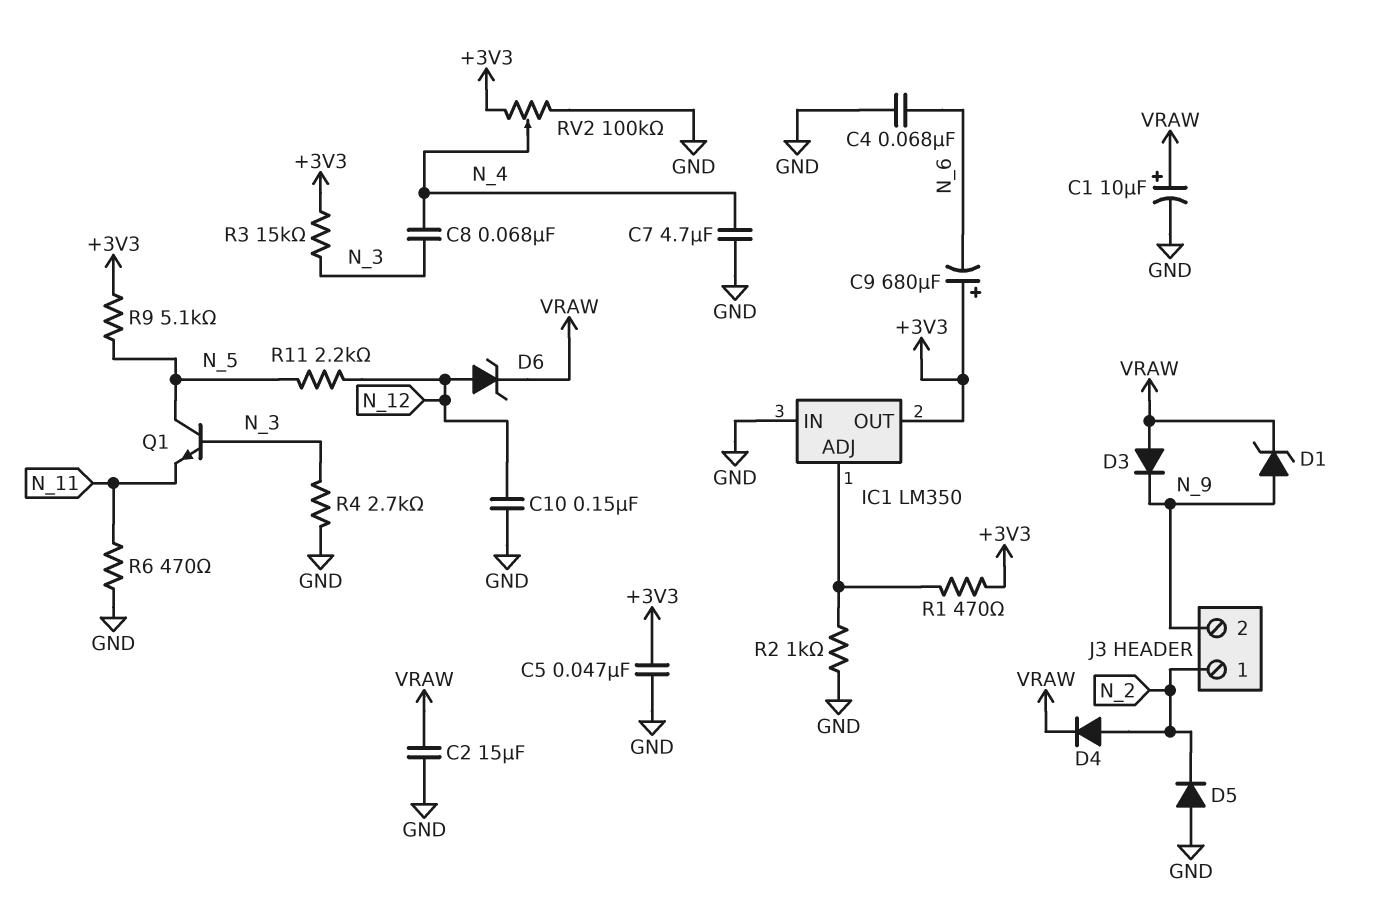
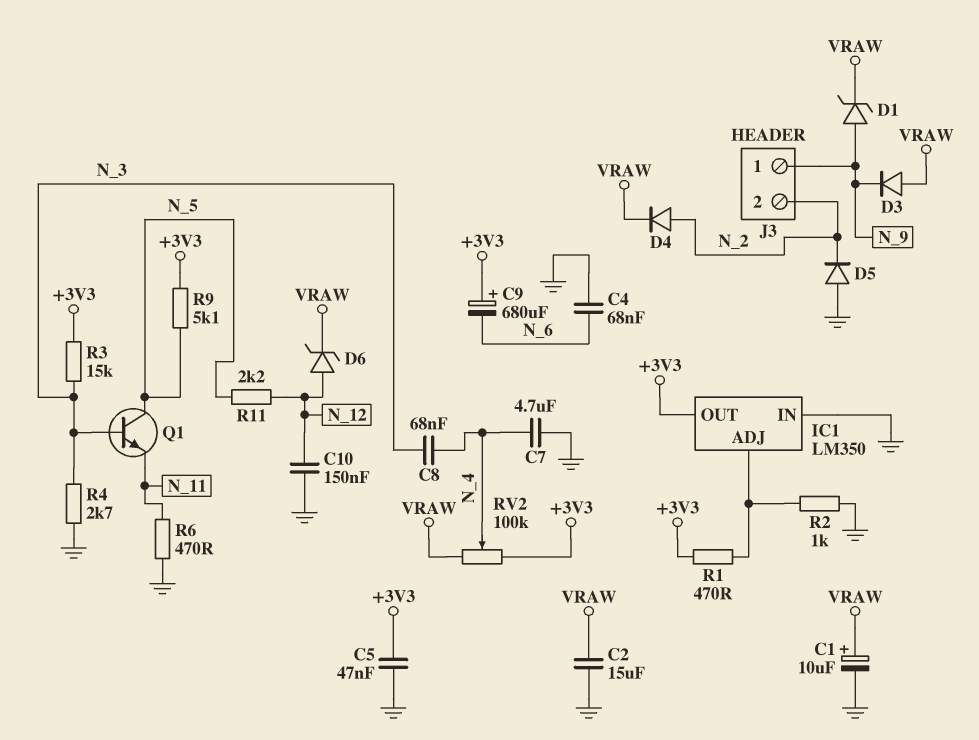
J3 pin 1: N_2 -> N_9
J3 pin 2: N_9 -> N_2
RV2: 100k (+3V3, GND, wiper N_4) -> 100k (+3V3, VRAW, wiper N_4)

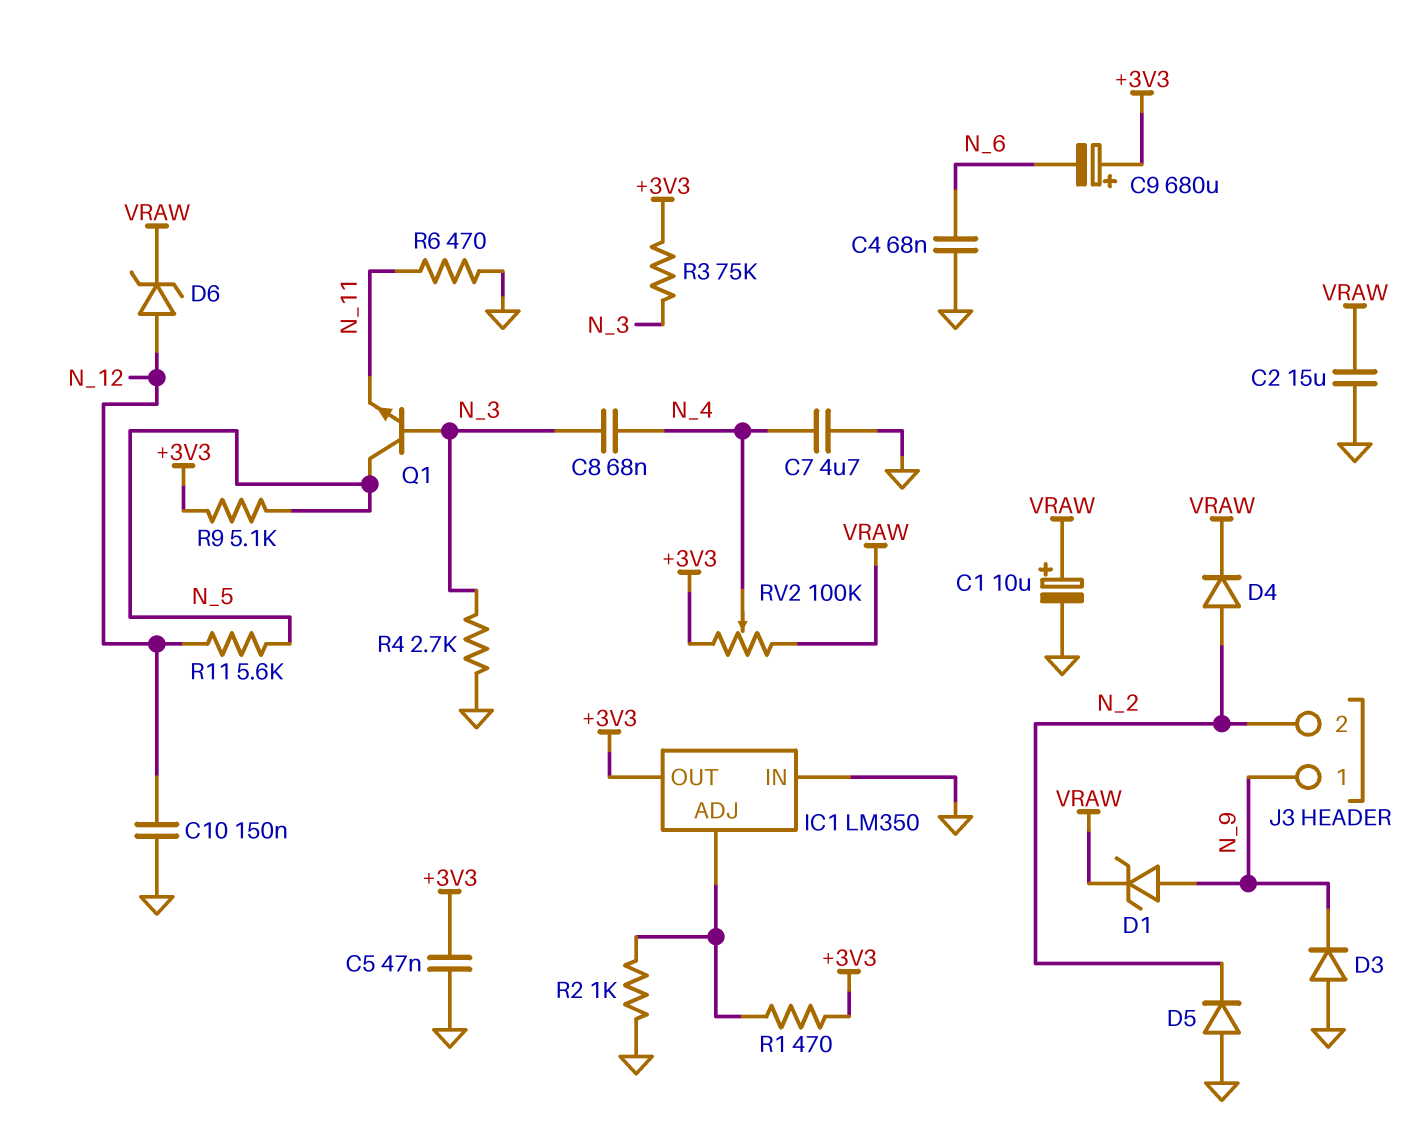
D3: diode (A VRAW, K N_9) -> diode (A GND, K N_9)
R3: 15k (+3V3, N_3) -> 75k (+3V3, N_3)
R11: 2.2k (N_5, N_12) -> 5.6k (N_5, N_12)

